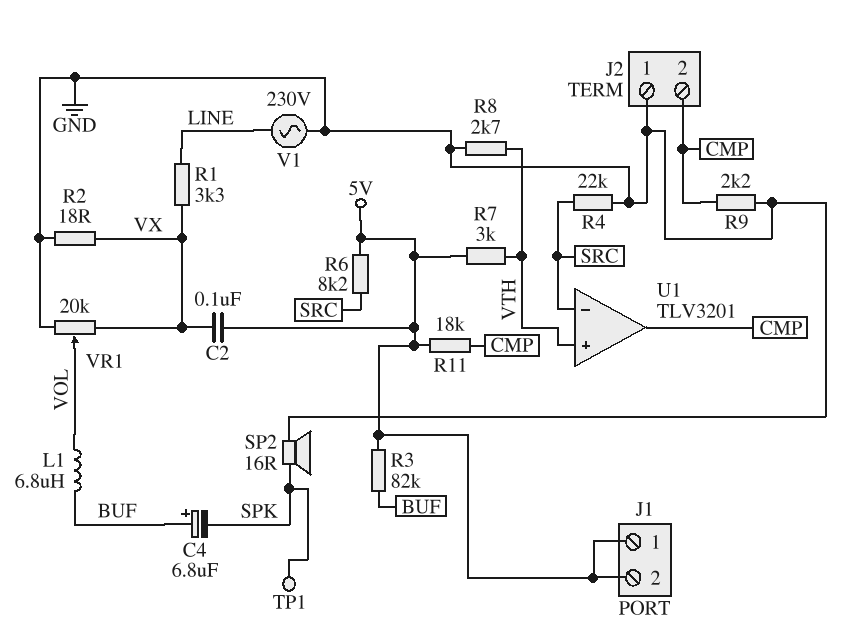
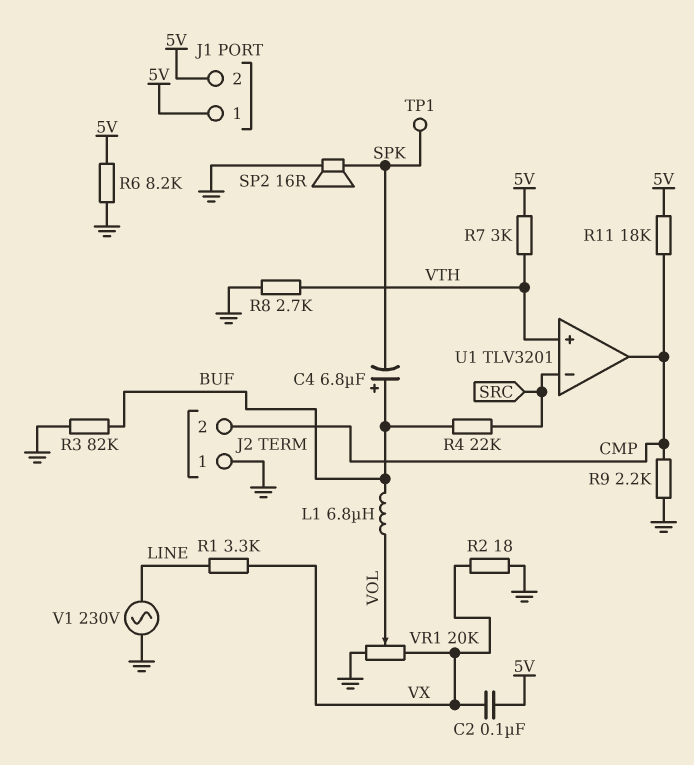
R3: 82k (5V, BUF) -> 82k (BUF, GND)
R4: 22k (GND, SRC) -> 22k (BUF, SRC)
R6: 8.2k (5V, SRC) -> 8.2k (5V, GND)

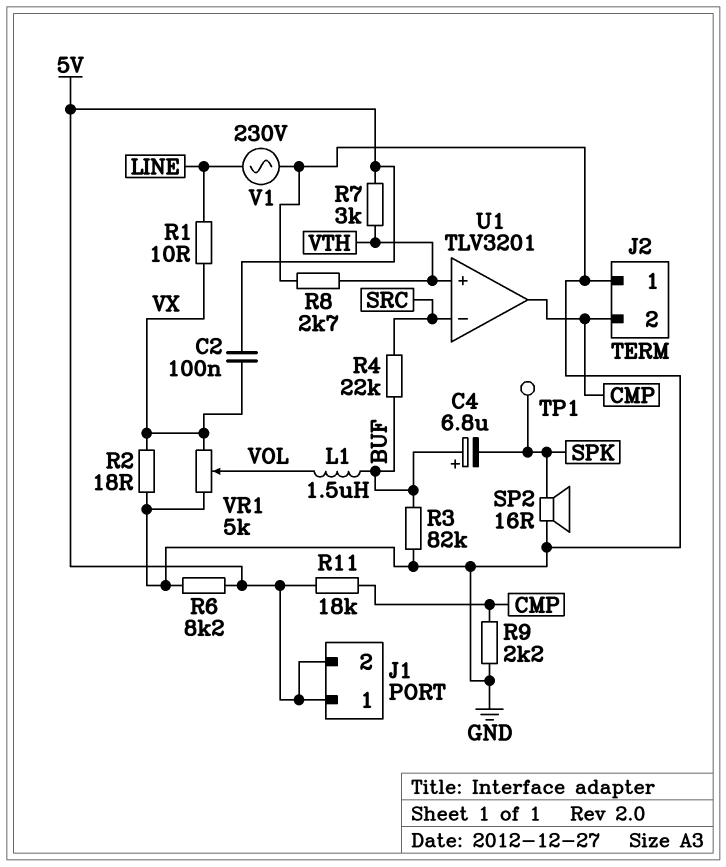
L1: 6.8uH (BUF, VOL) -> 1.5uH (BUF, VOL)
R1: 3.3k (LINE, VX) -> 10 (LINE, VX)
VR1: 20k (GND, VX, wiper VOL) -> 5k (GND, VX, wiper VOL)

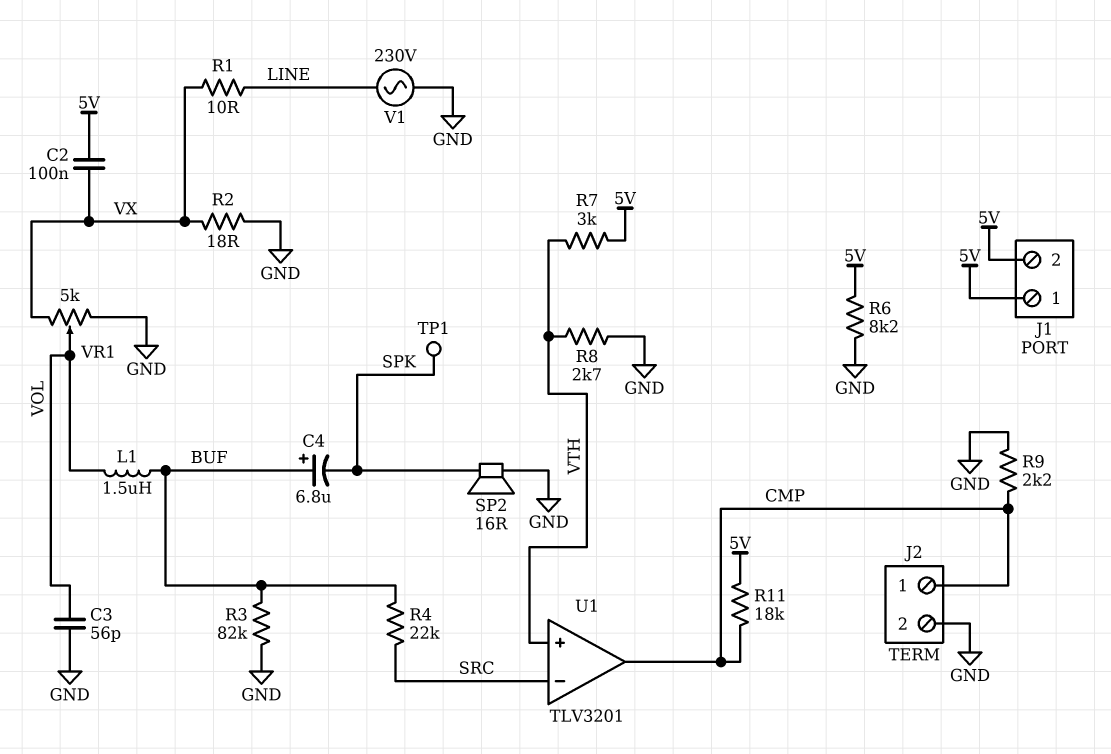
C3: none -> 56pF (GND, VOL)
J2 pin 1: GND -> CMP
J2 pin 2: CMP -> GND

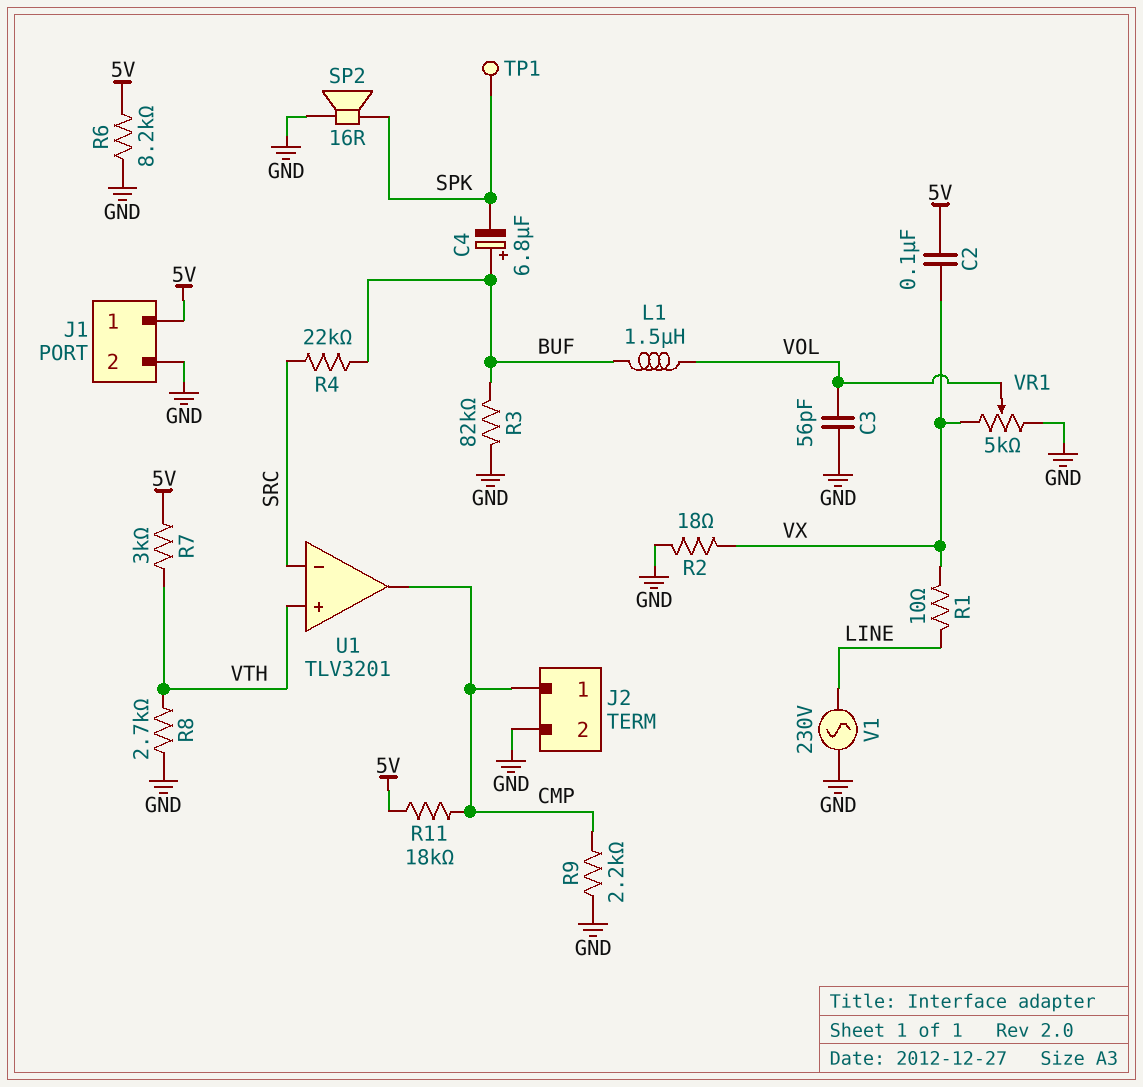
J1 pin 2: 5V -> GND

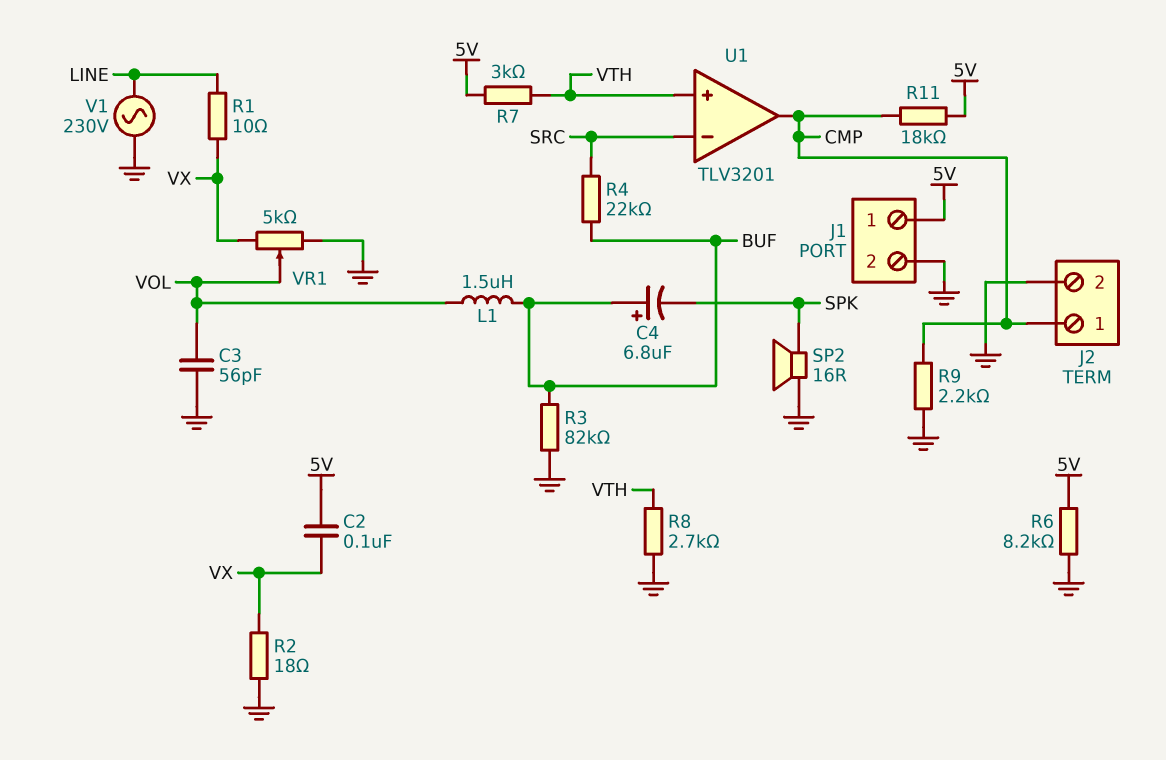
TP1: test point (SPK) -> none

